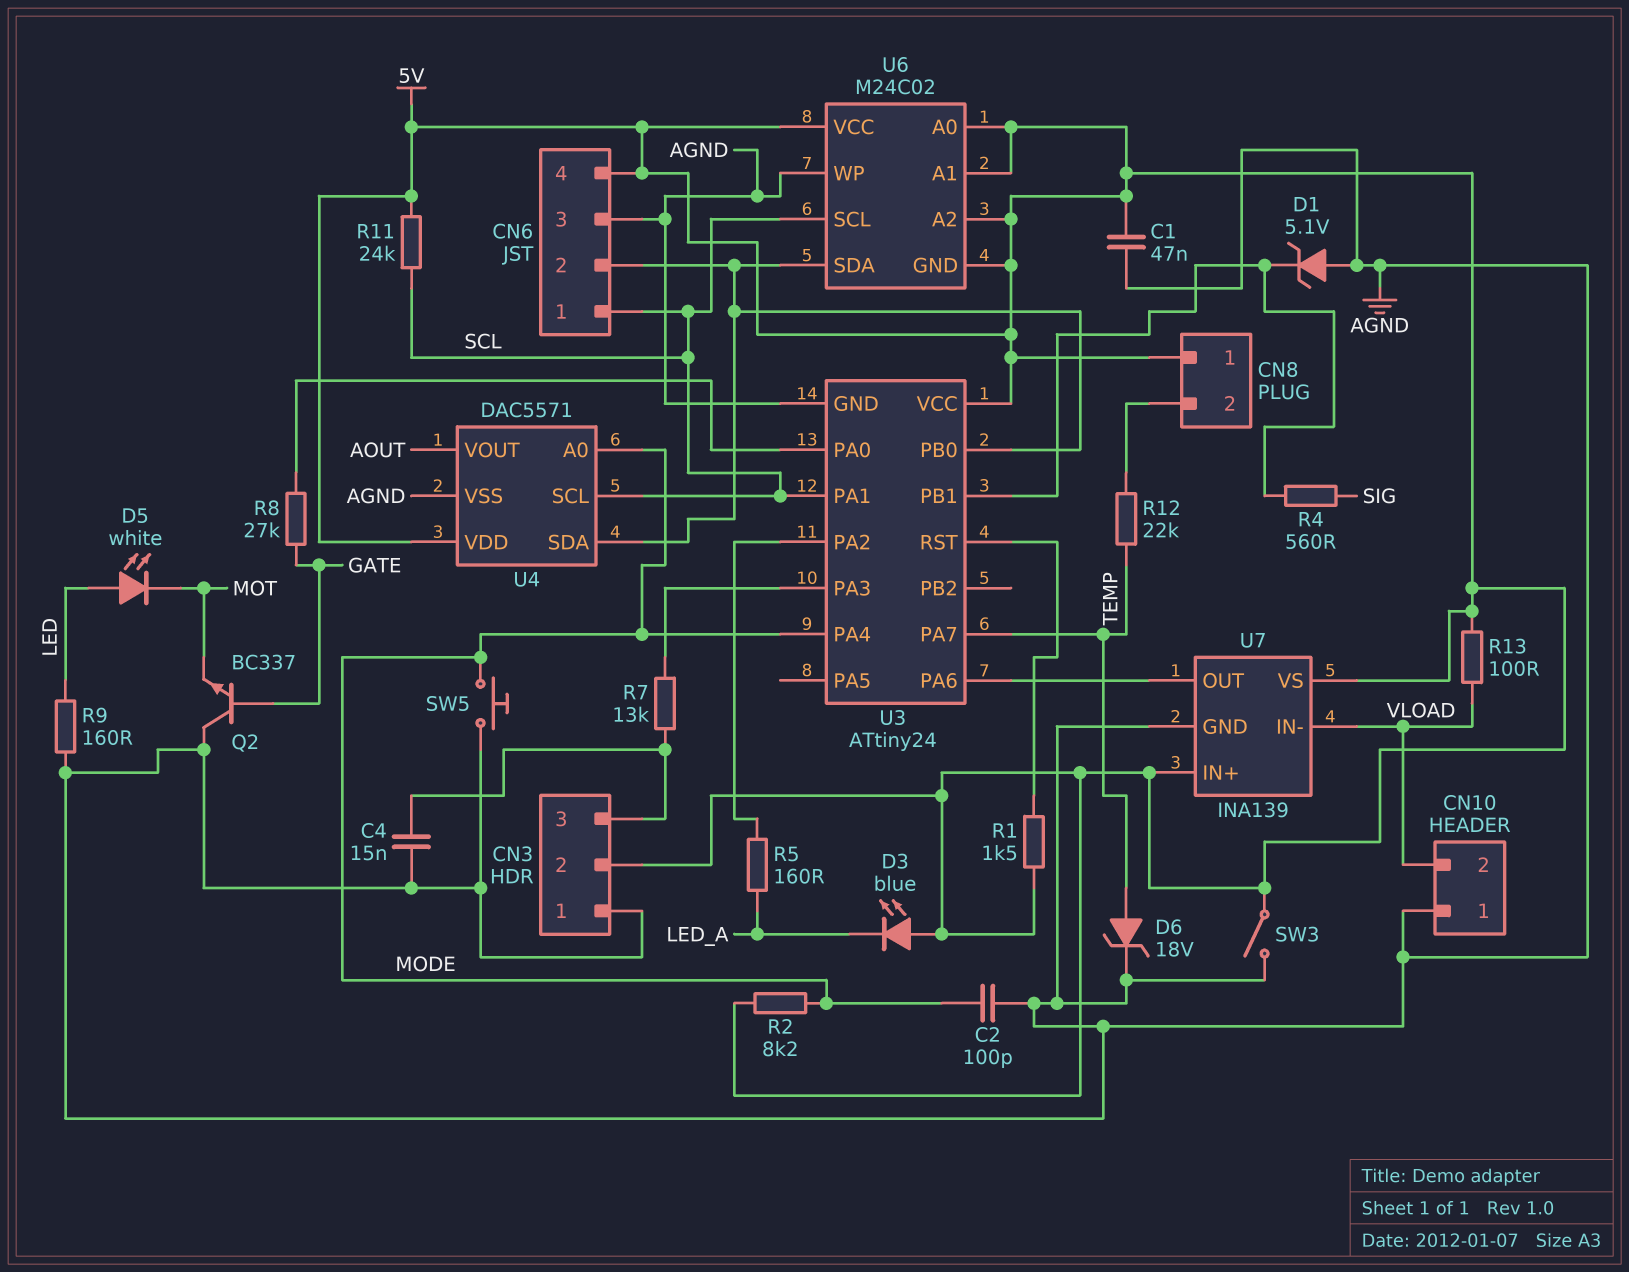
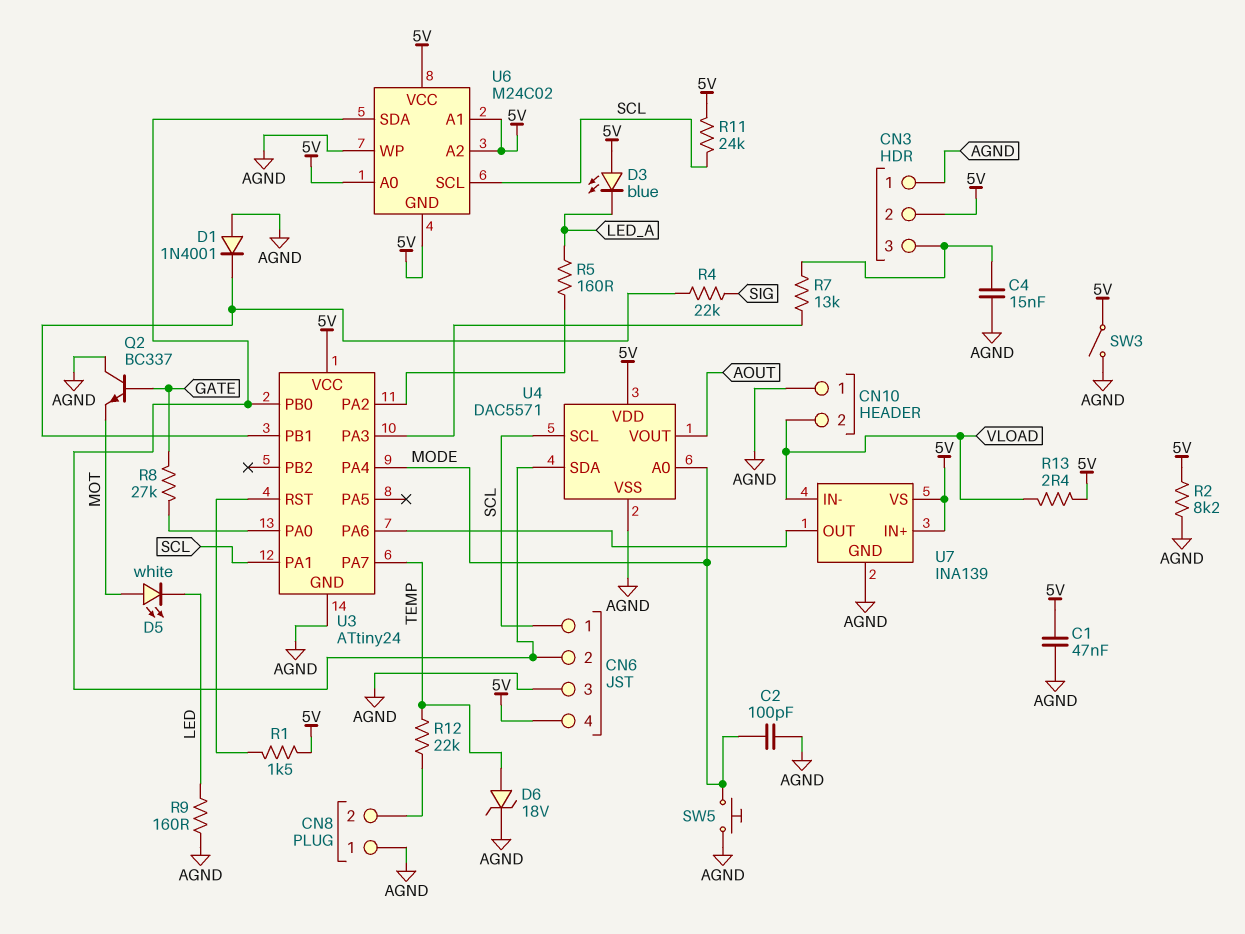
CN8 pin 1: 5V -> AGND
D1: zener 5.1V (A AGND, K U3/PB1) -> diode 1N4001 (A AGND, K U3/PB1)
D5: LED white (A LED, K MOT) -> LED white (A MOT, K LED)
R2: 8.2k (5V, MODE) -> 8.2k (5V, AGND)
R4: 560 (SIG, U3/PB1) -> 22k (SIG, U3/PB1)
R13: 100 (5V, VLOAD) -> 2.4 (5V, VLOAD)

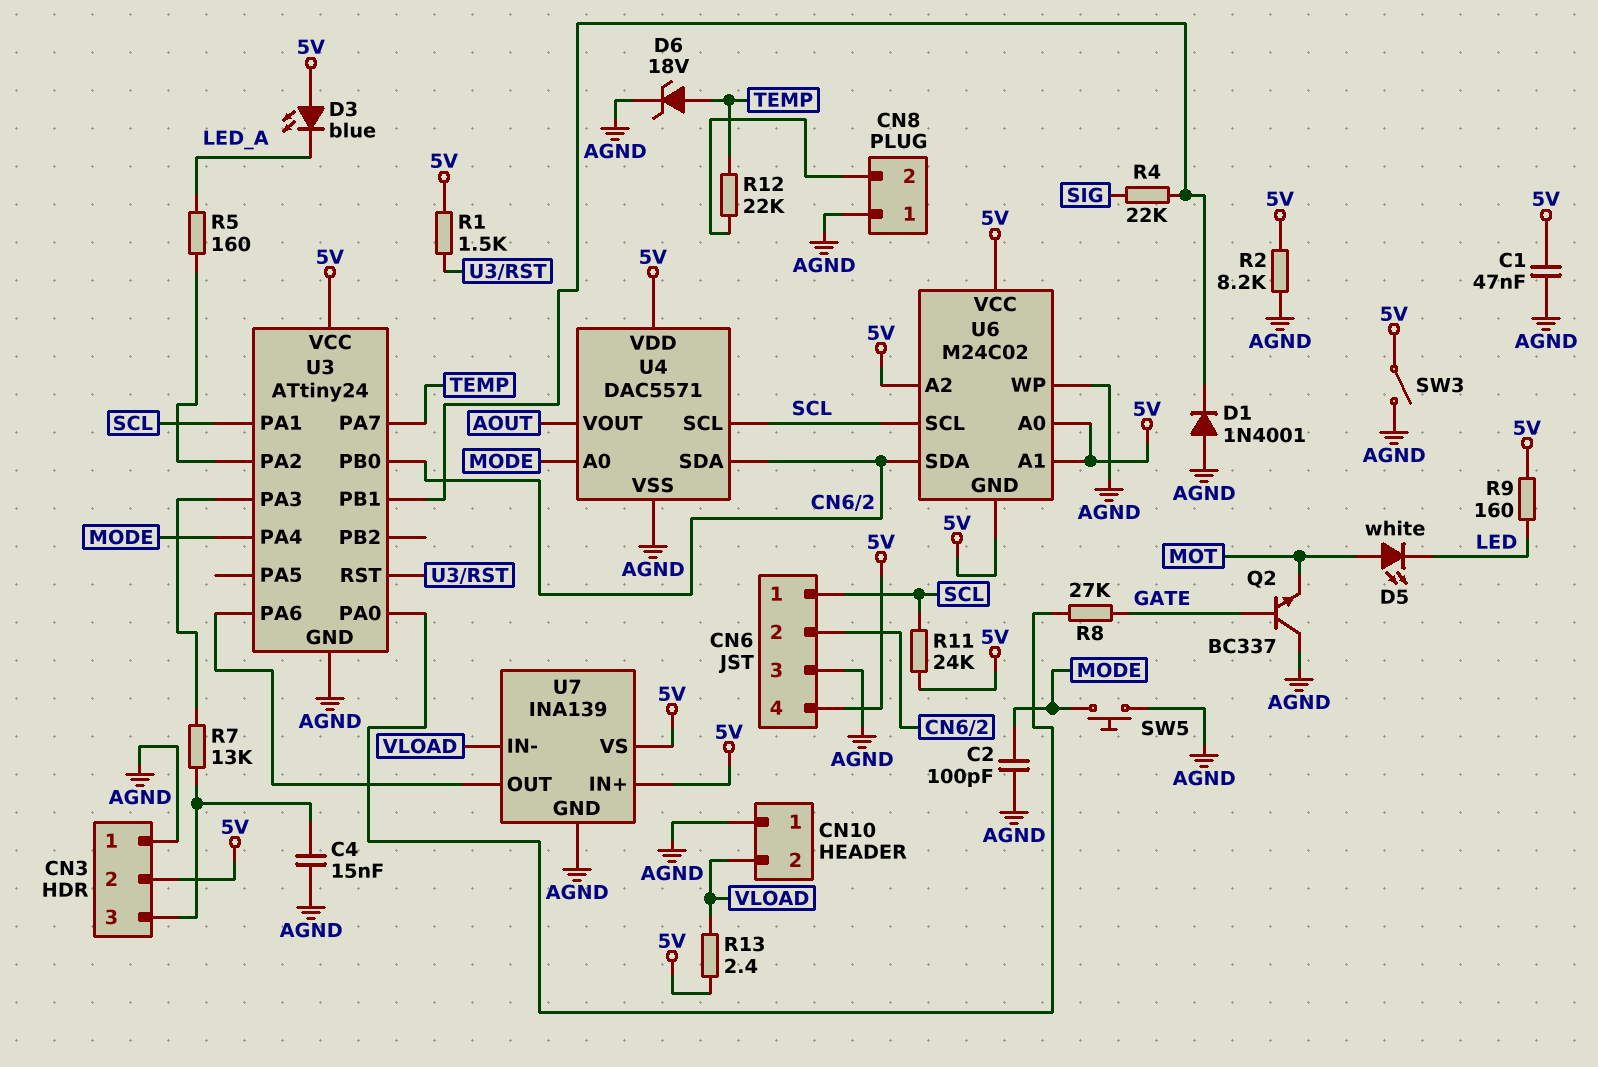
R9: 160 (AGND, LED) -> 160 (5V, LED)

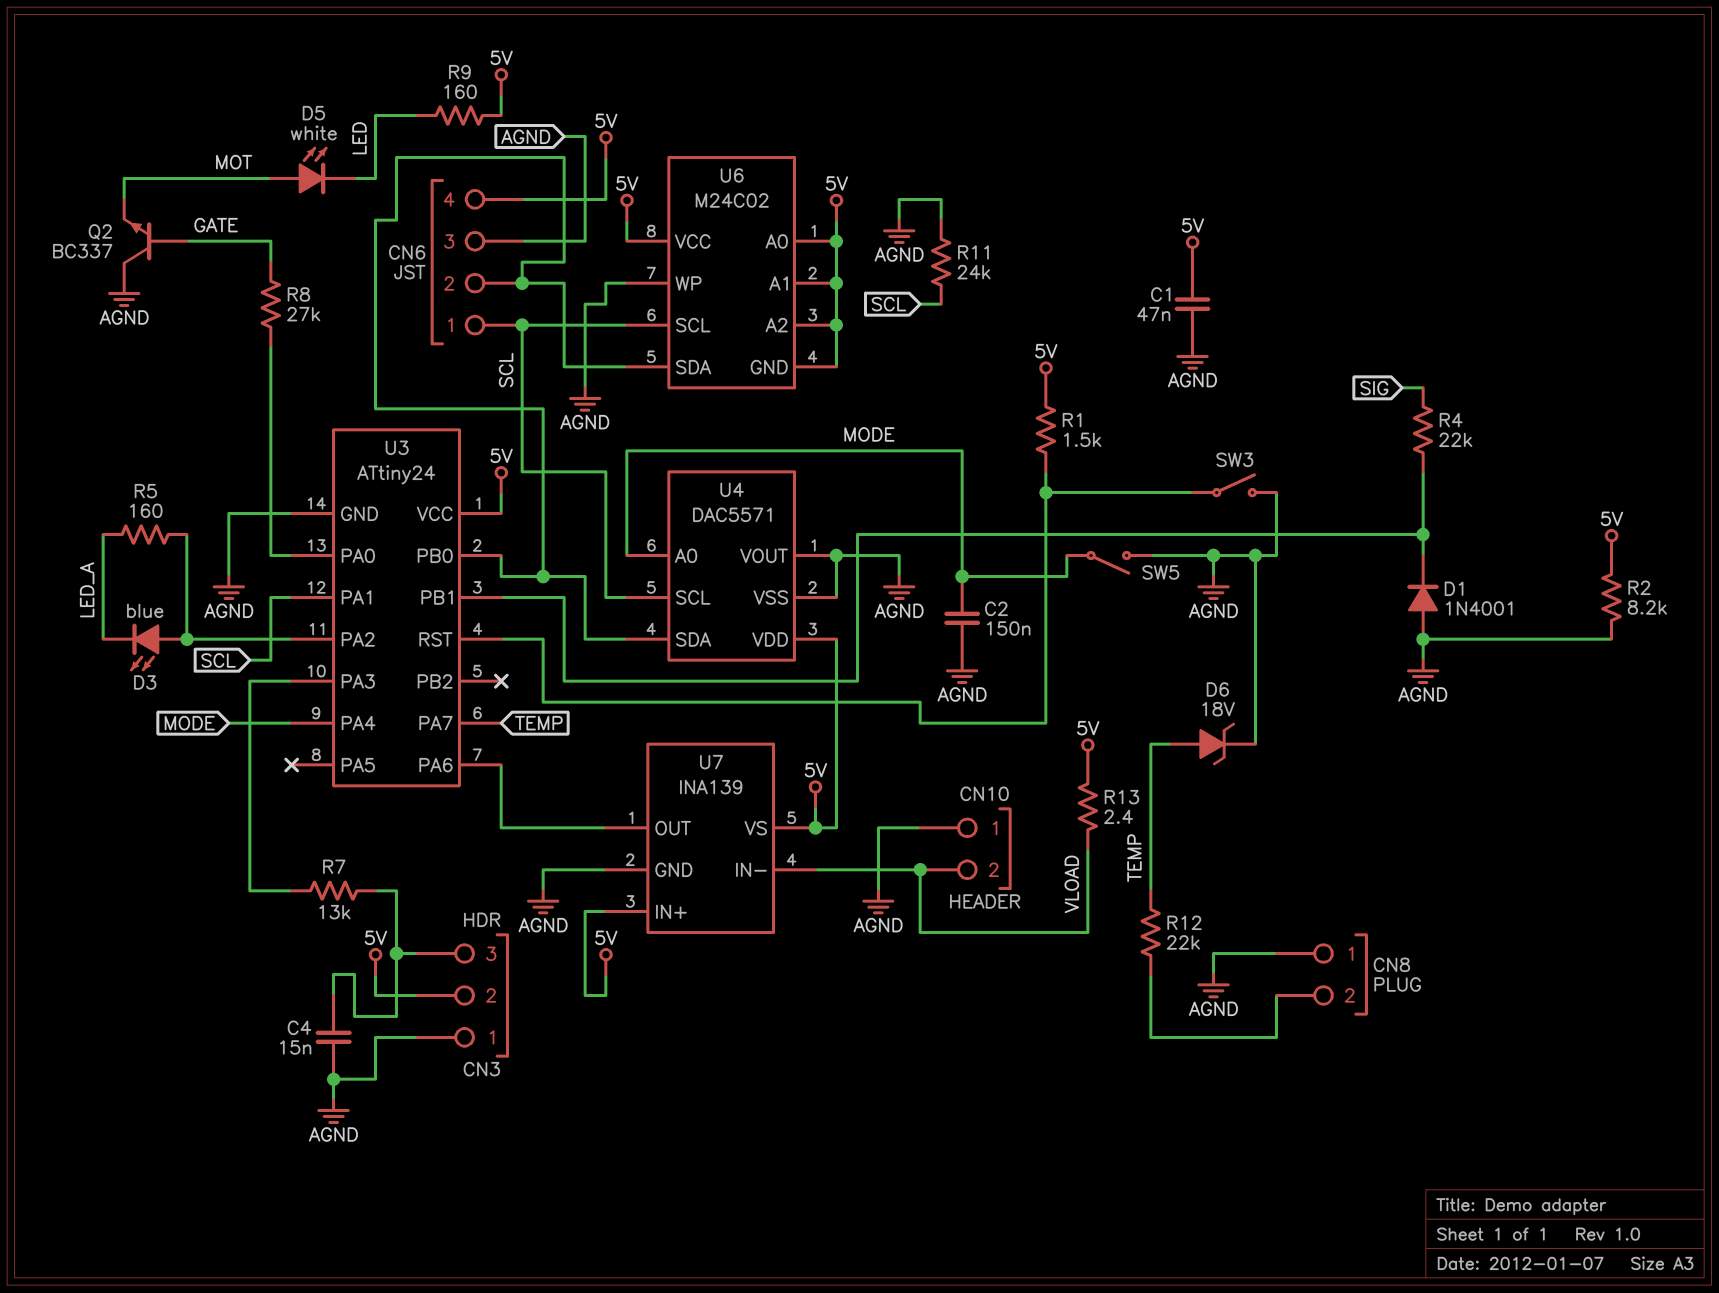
C2: 100pF (AGND, MODE) -> 150nF (AGND, MODE)
D3: LED blue (A 5V, K LED_A) -> LED blue (A U3/PA2, K LED_A)
R11: 24k (5V, SCL) -> 24k (AGND, SCL)
SW3: switch (5V, AGND) -> switch (AGND, U3/RST)
SW5: button (AGND, MODE) -> switch (AGND, MODE)
U4 pin VOUT: AOUT -> AGND

